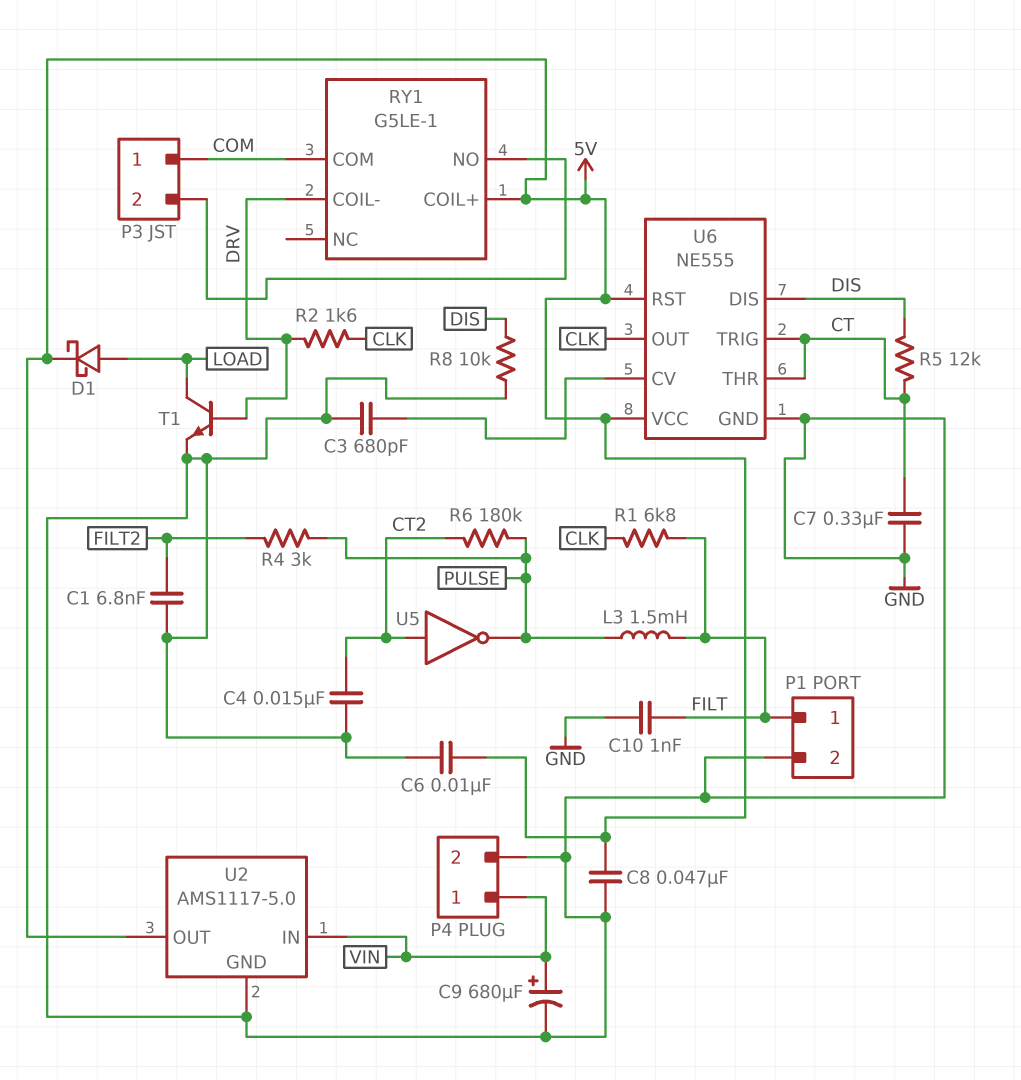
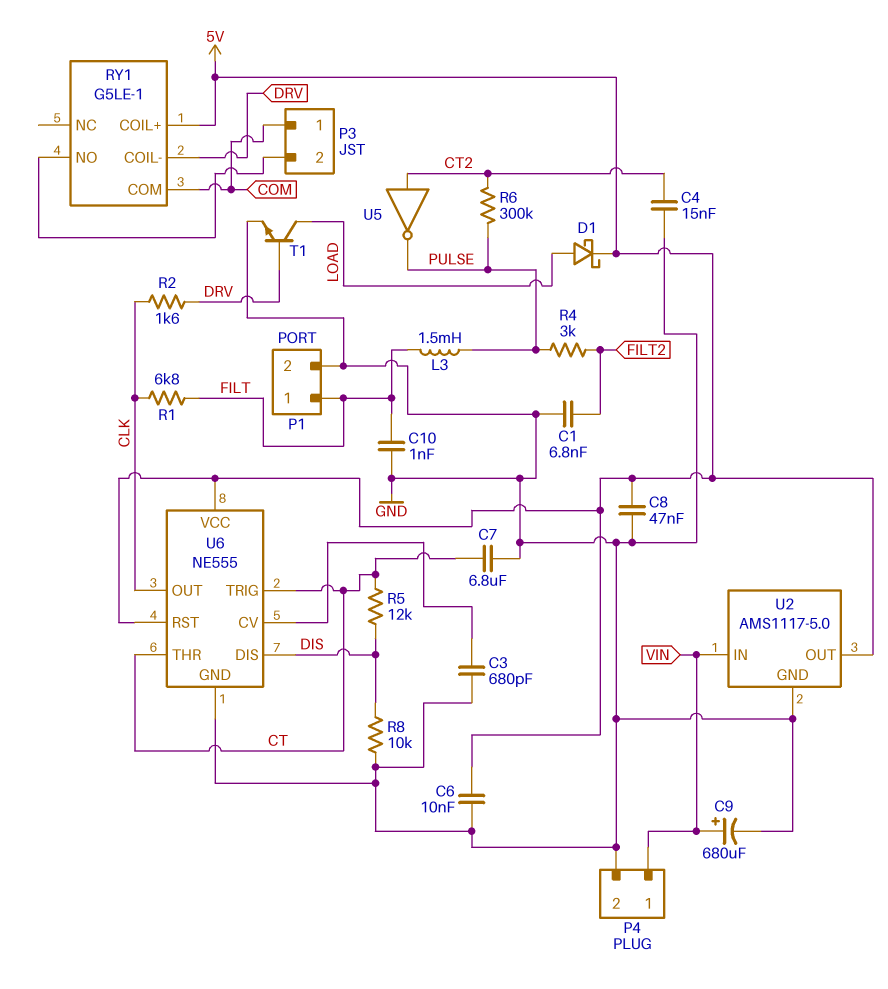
C7: 330nF (CT, GND) -> 6.8uF (CT, GND)
R6: 180k (CT2, PULSE) -> 300k (CT2, PULSE)

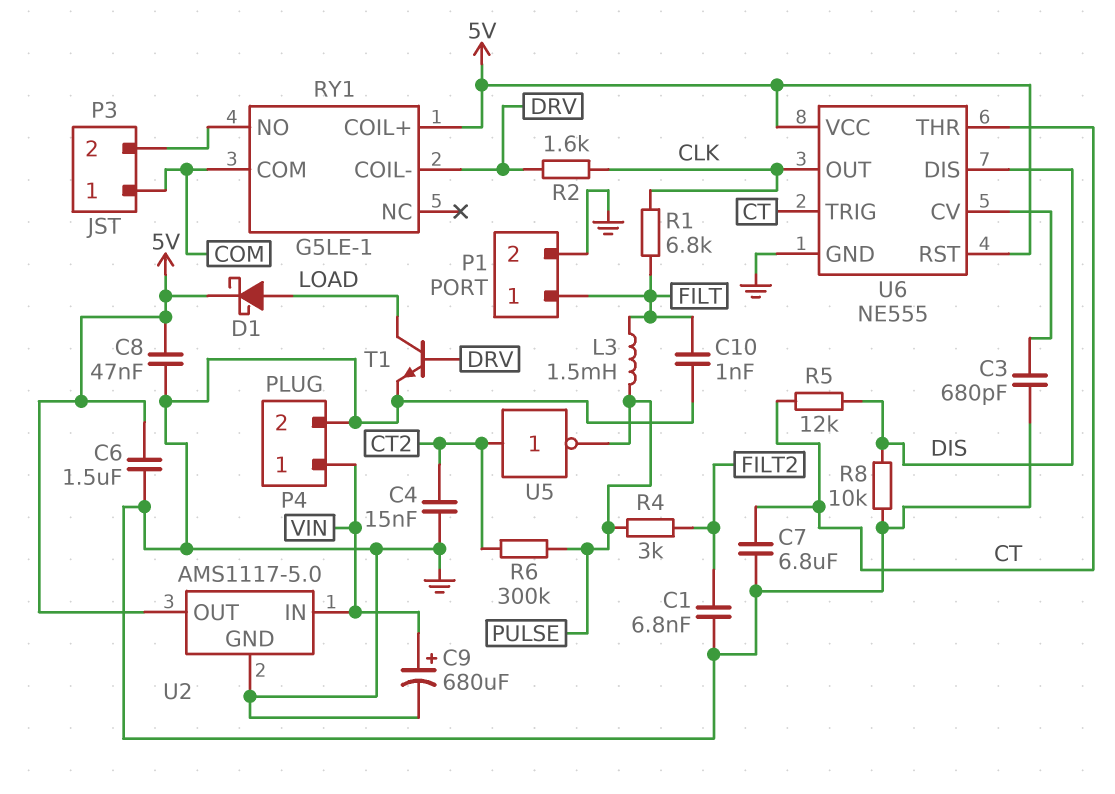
C6: 10nF (5V, GND) -> 1.5uF (5V, GND)

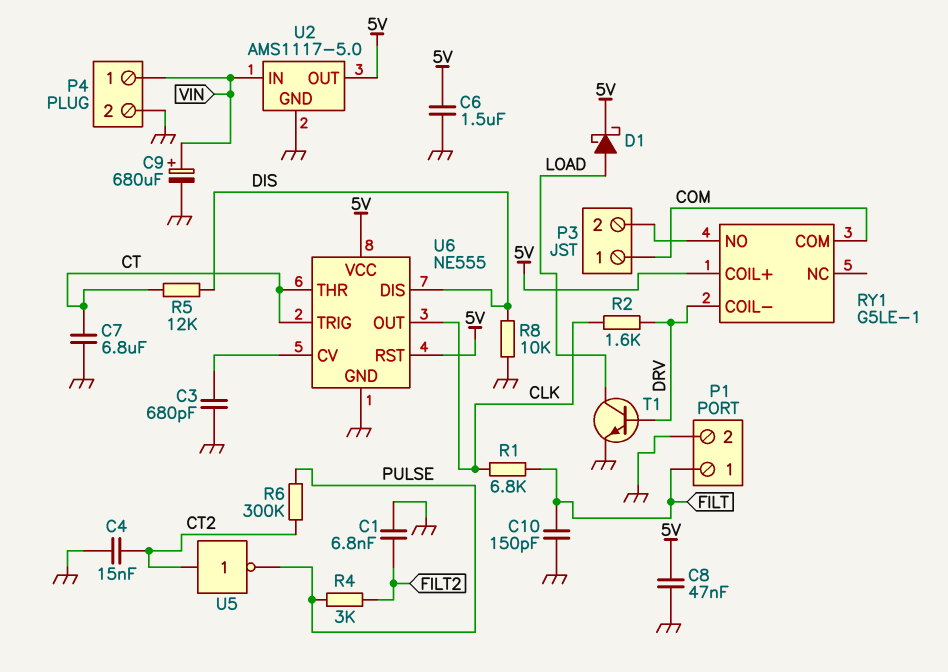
C10: 1nF (FILT, GND) -> 150pF (FILT, GND)
L3: 1.5mH (FILT, PULSE) -> none

